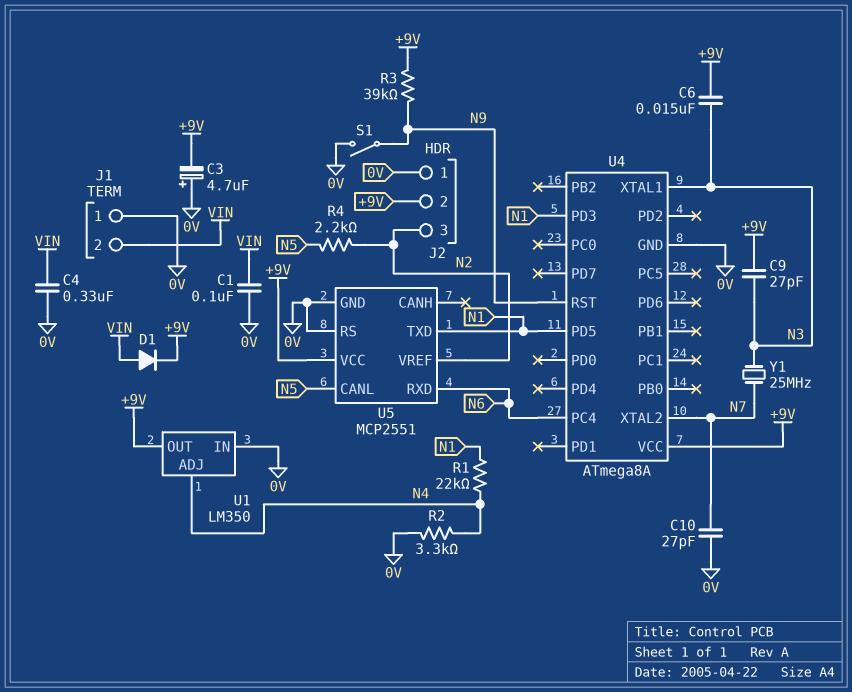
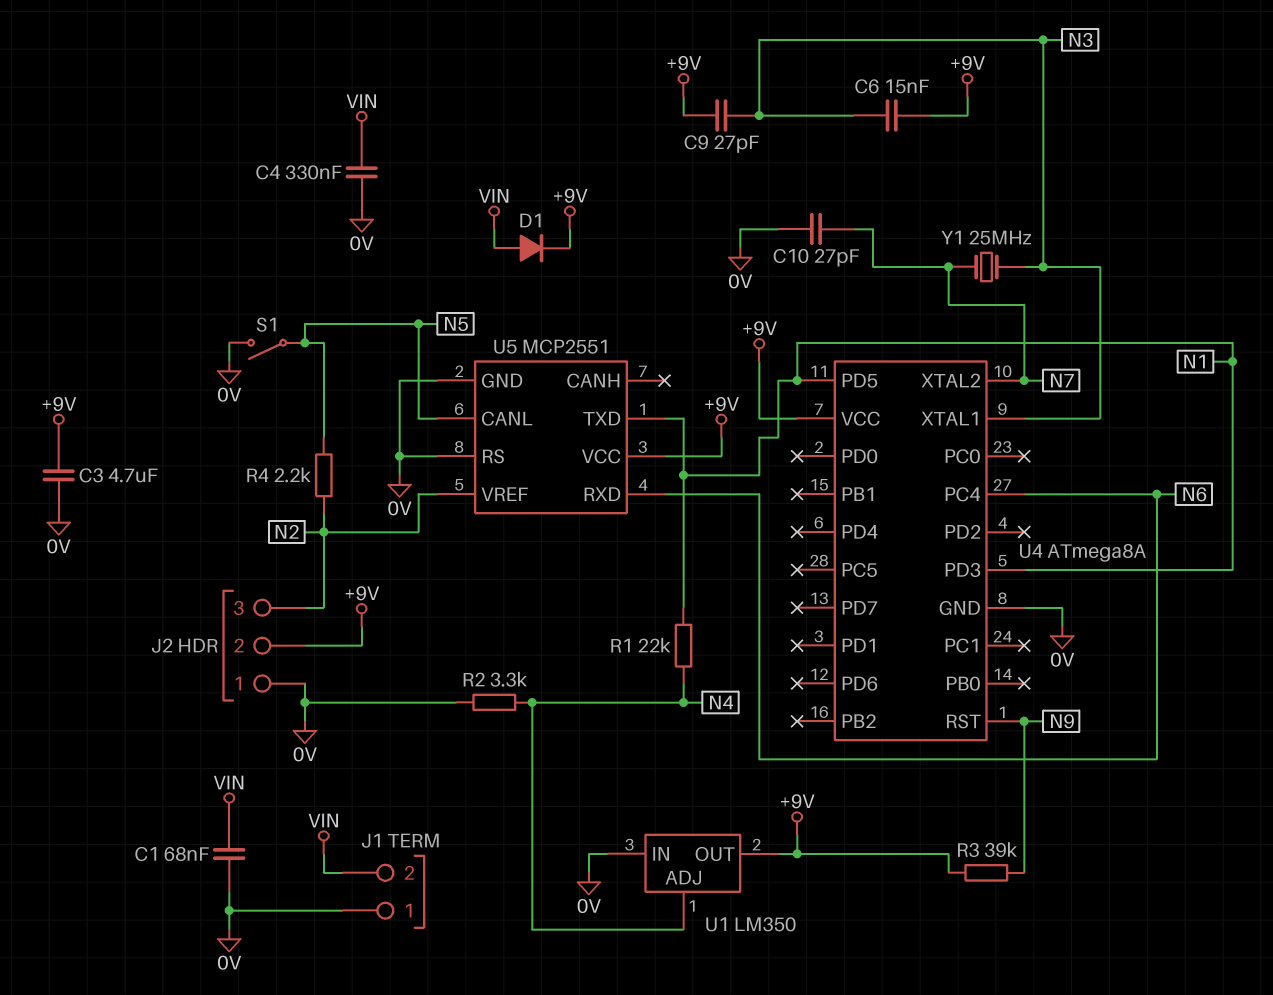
C1: 100nF (0V, VIN) -> 68nF (0V, VIN)
C3: 4.7uF (plus 0V, minus +9V) -> 4.7uF (+9V, 0V)
S1: switch (0V, N9) -> switch (0V, N5)

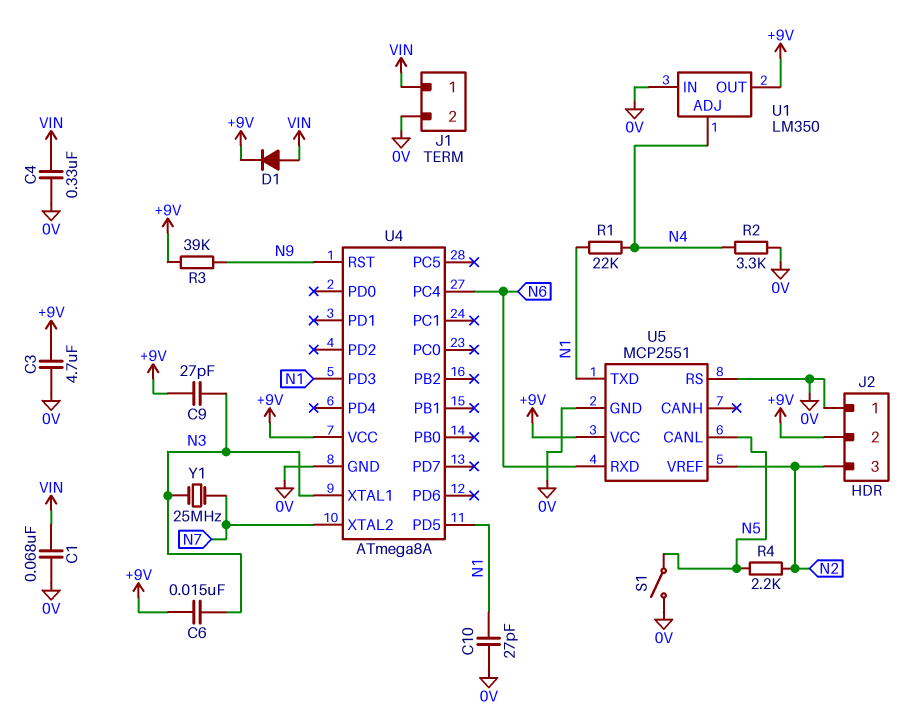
C10: 27pF (0V, N7) -> 27pF (0V, N1)
J1 pin 1: 0V -> VIN
J1 pin 2: VIN -> 0V

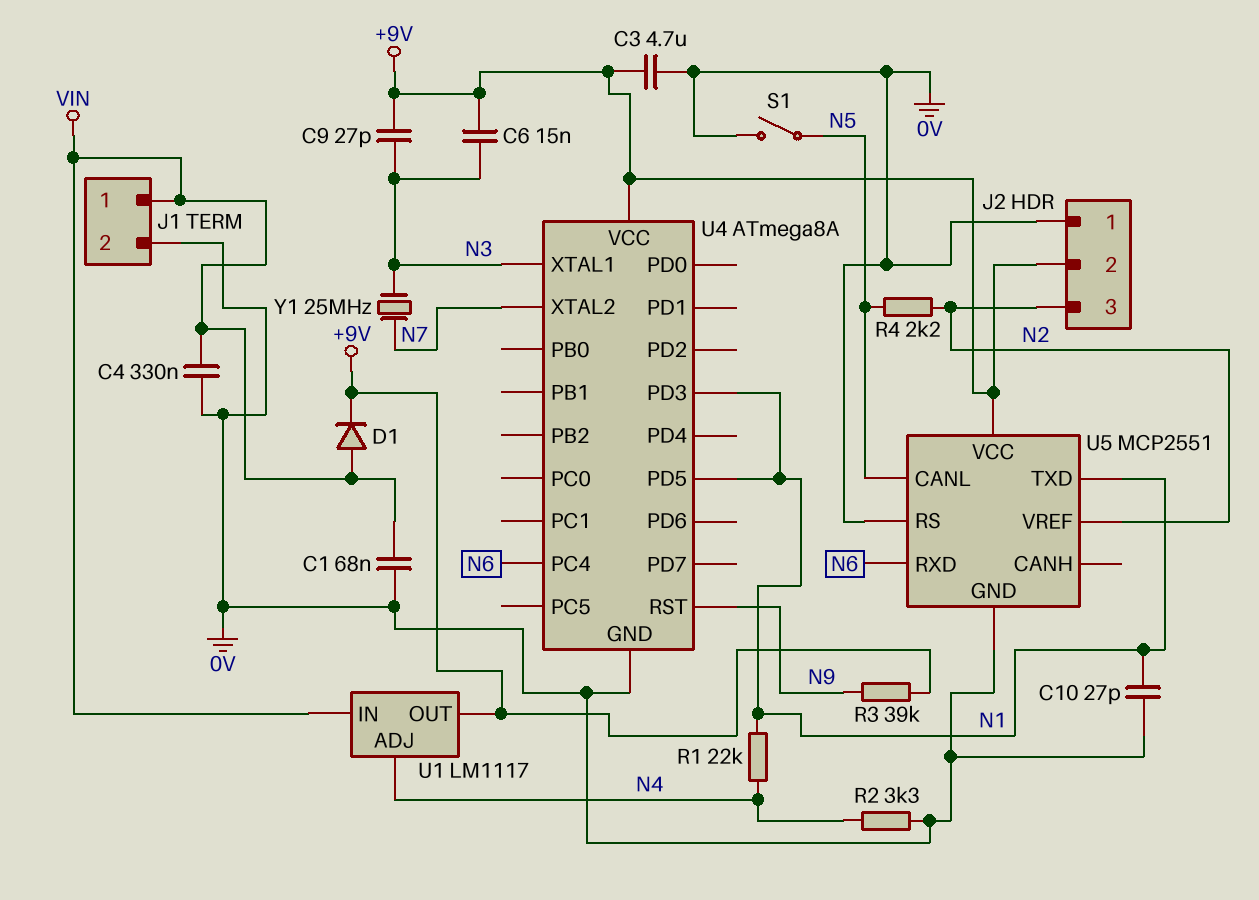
U1: LM350 -> LM1117
U1 pin IN: 0V -> VIN

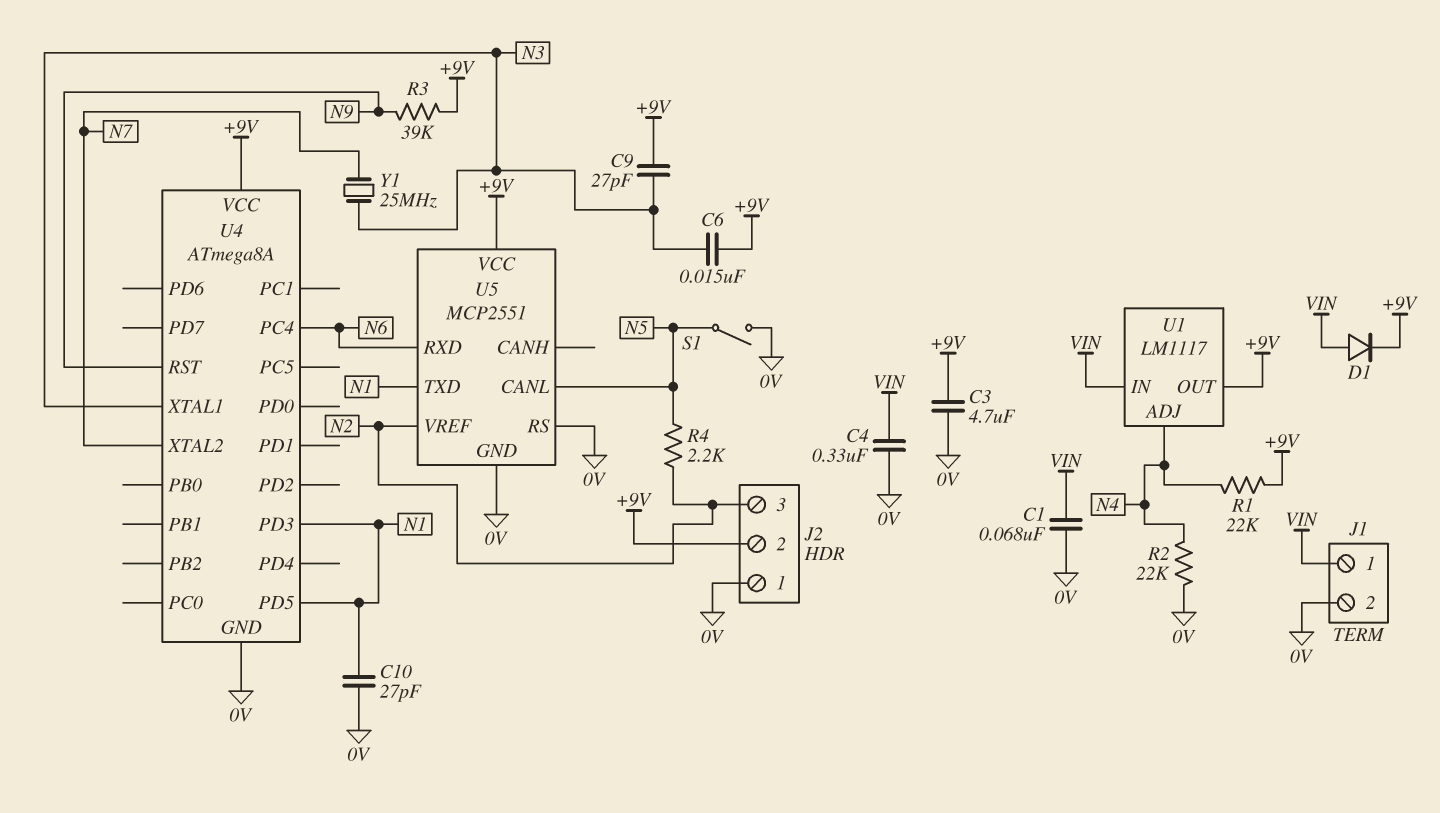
R1: 22k (N1, N4) -> 22k (+9V, N4)
R2: 3.3k (0V, N4) -> 22k (0V, N4)

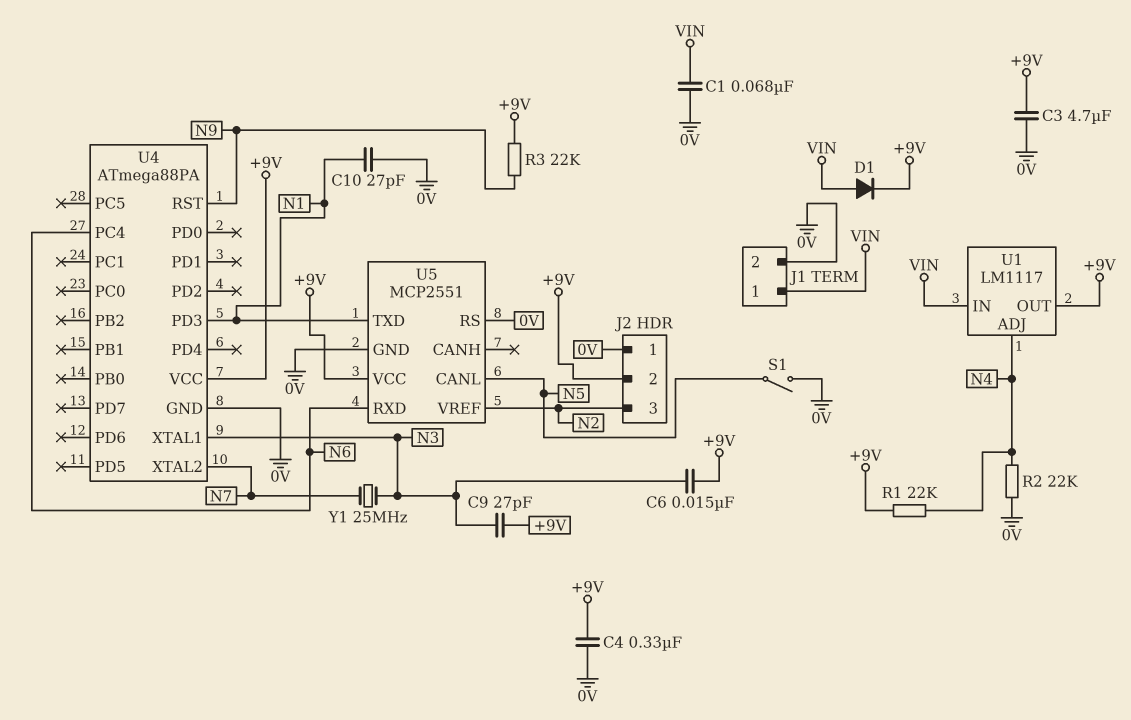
C4: 330nF (0V, VIN) -> 330nF (+9V, 0V)
R3: 39k (+9V, N9) -> 22k (+9V, N9)
R4: 2.2k (N2, N5) -> none
U4: ATmega8A -> ATmega88PA
U4 pin PD5: N1 -> none

